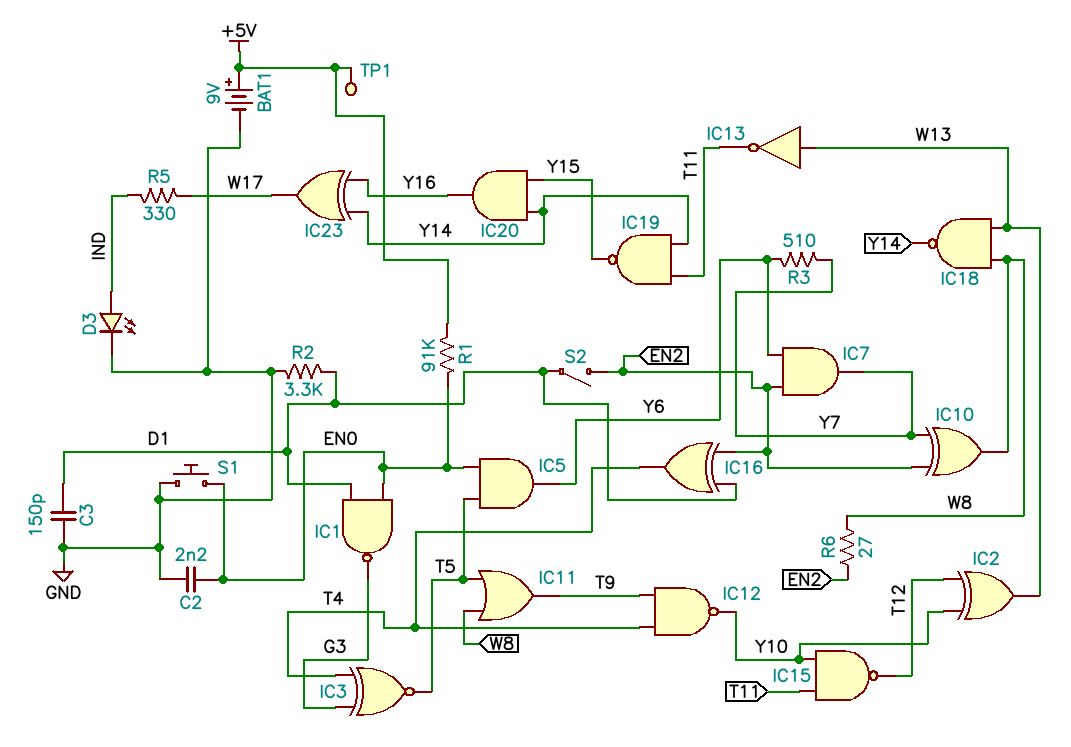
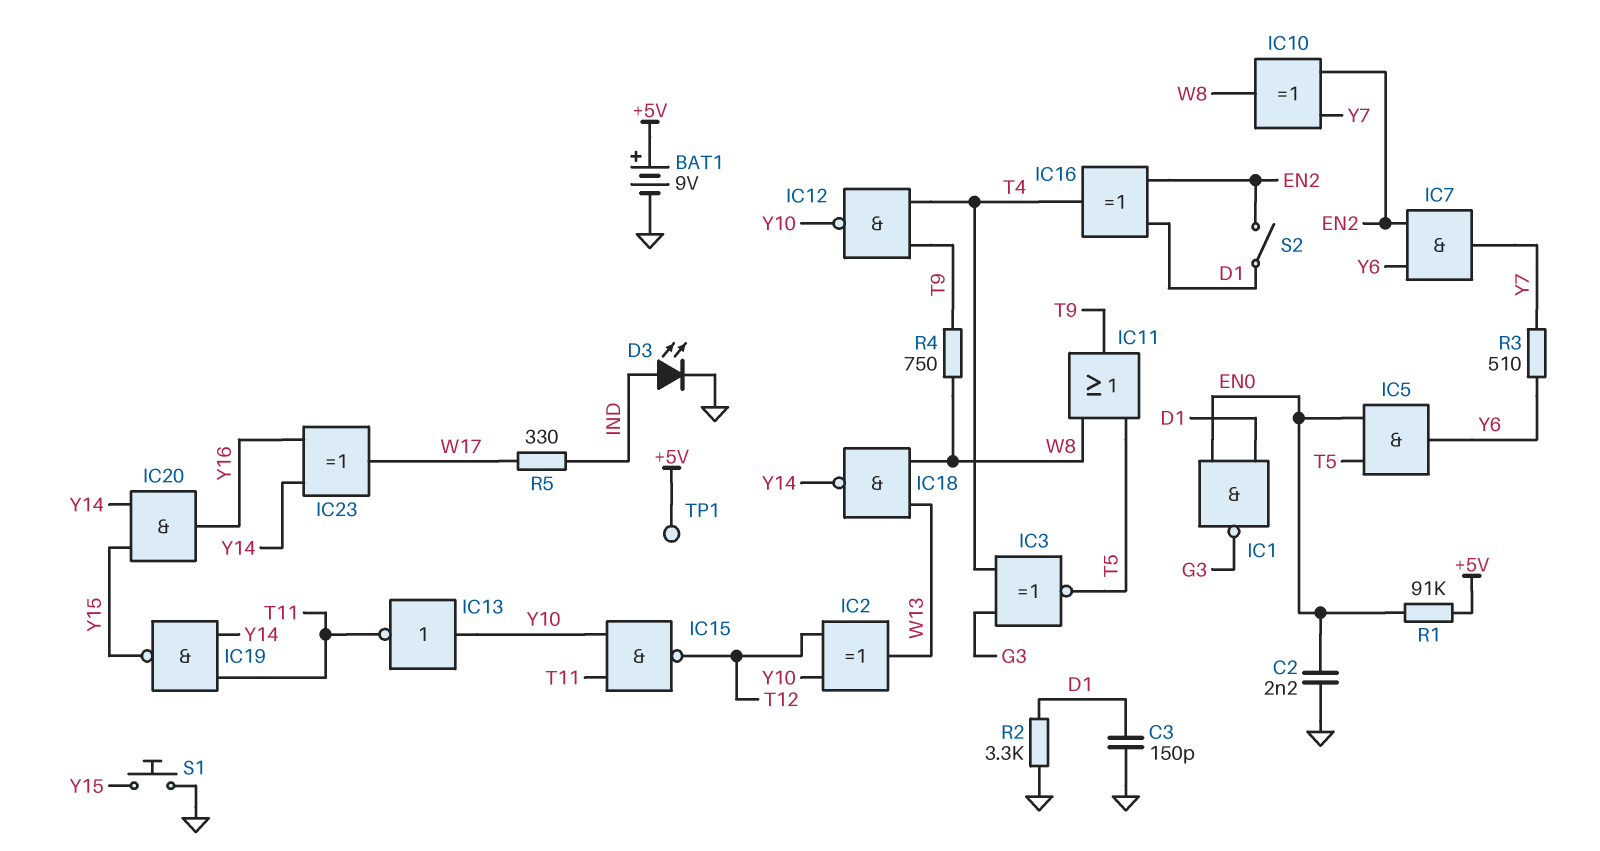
IC13: NOT (in W13, out T11) -> NOT (in Y10, out T11)
R4: none -> 750 (T9, W8)
R6: 27 (EN2, W8) -> none
S1: button (EN0, GND) -> button (GND, Y15)

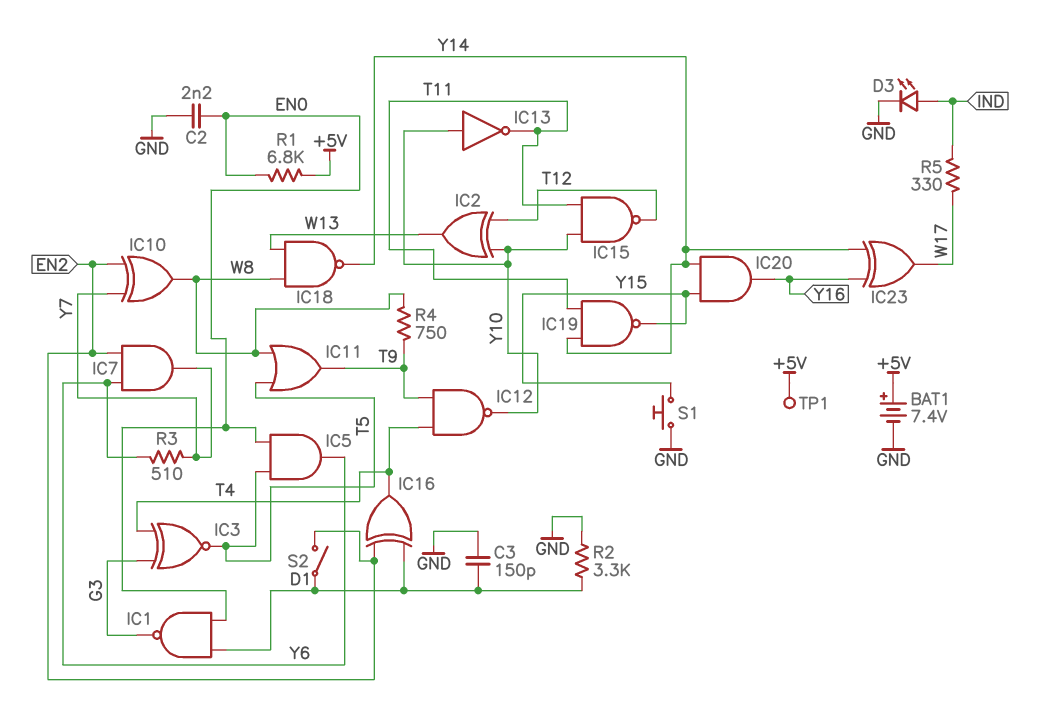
BAT1: 9V (plus +5V, minus GND) -> 7.4V (plus +5V, minus GND)
R1: 91k (+5V, EN0) -> 6.8k (+5V, EN0)

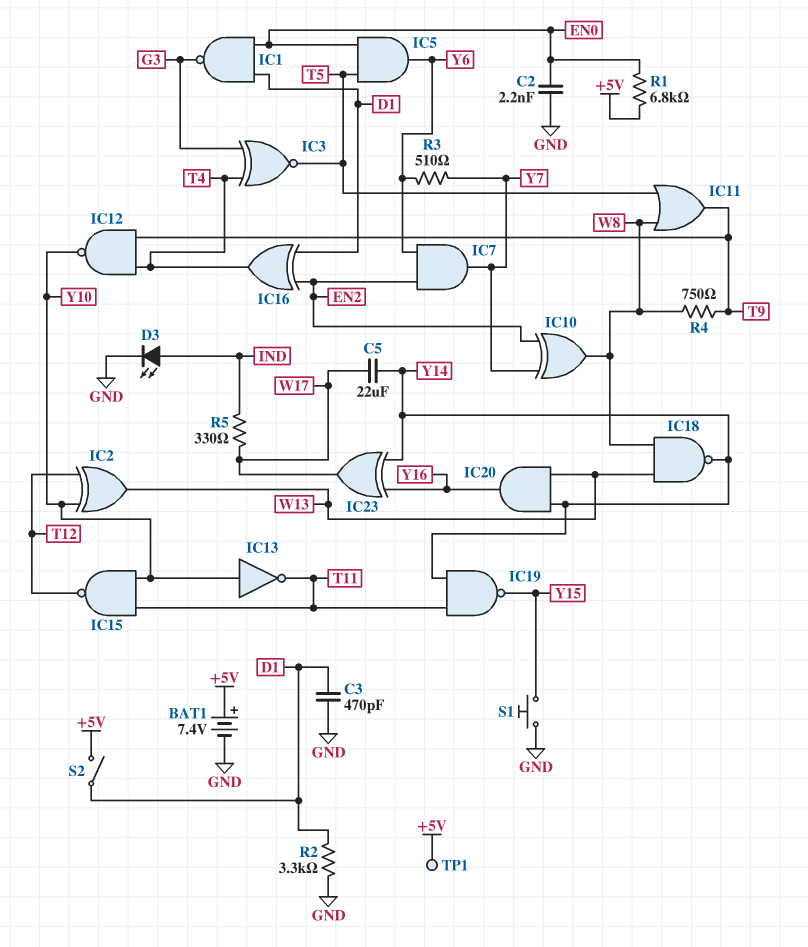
C3: 150pF (D1, GND) -> 470pF (D1, GND)
C5: none -> 22uF (W17, Y14)
IC20: AND (in Y14, in Y15, out Y16) -> AND (in W13, in Y14, out Y16)
S2: switch (D1, EN2) -> switch (+5V, D1)

